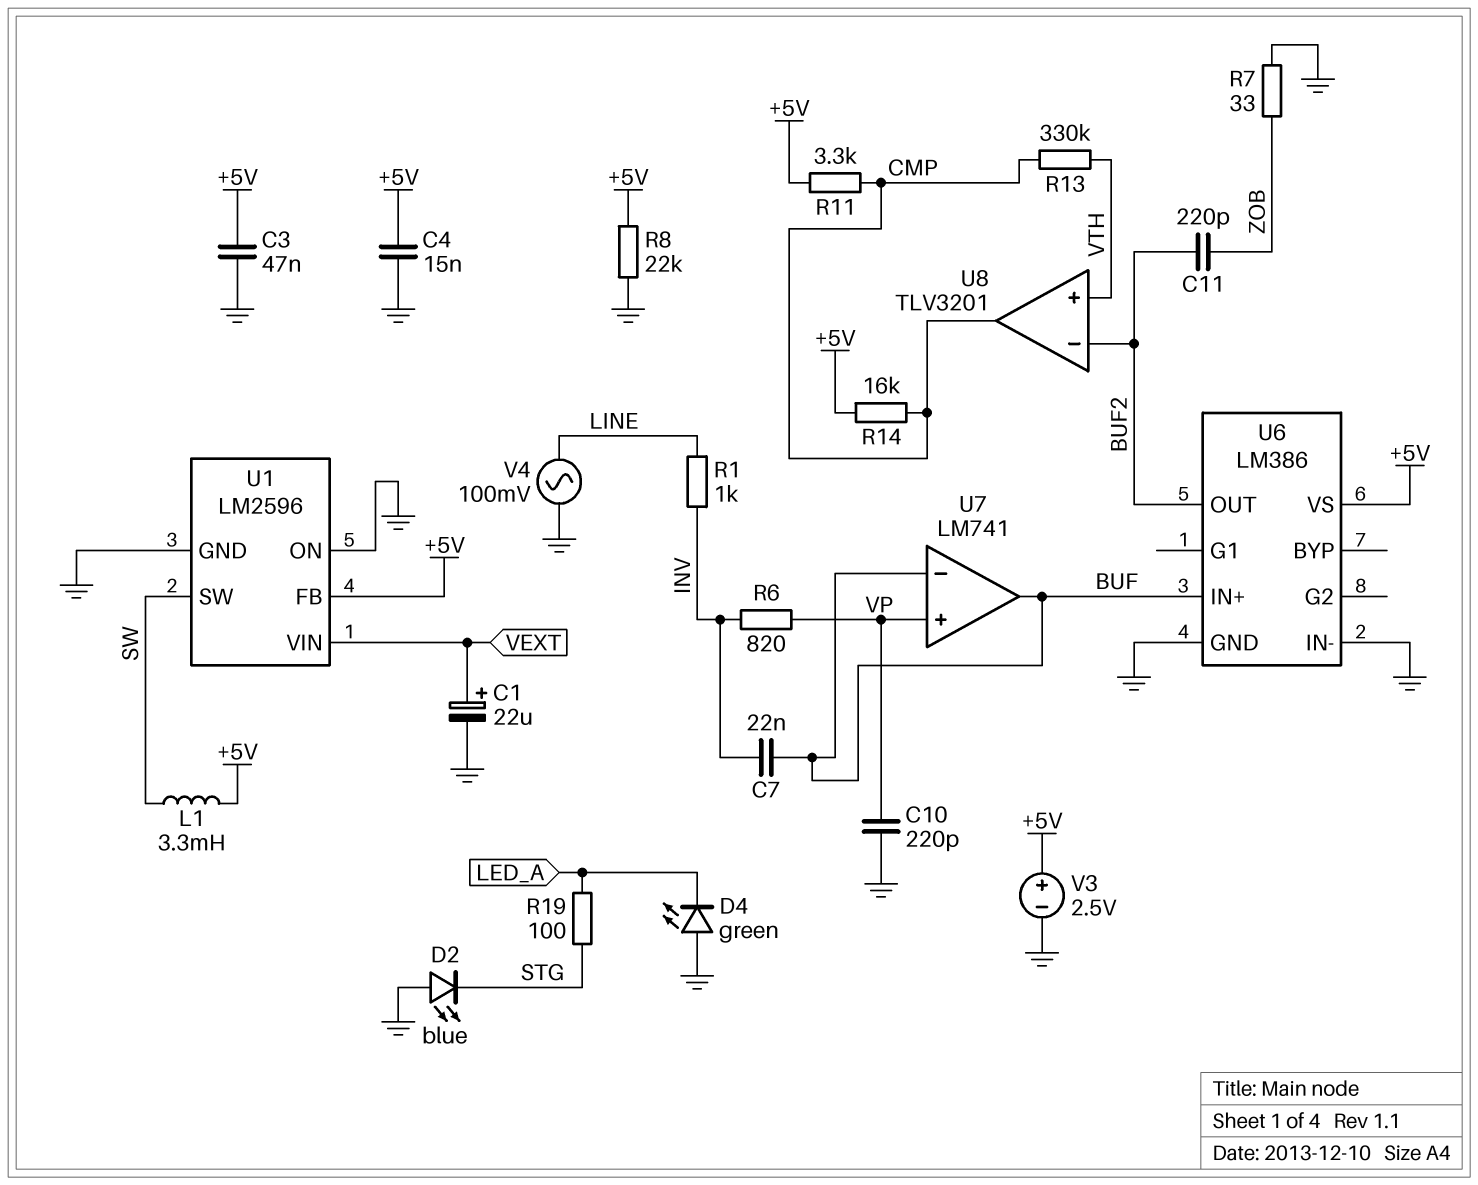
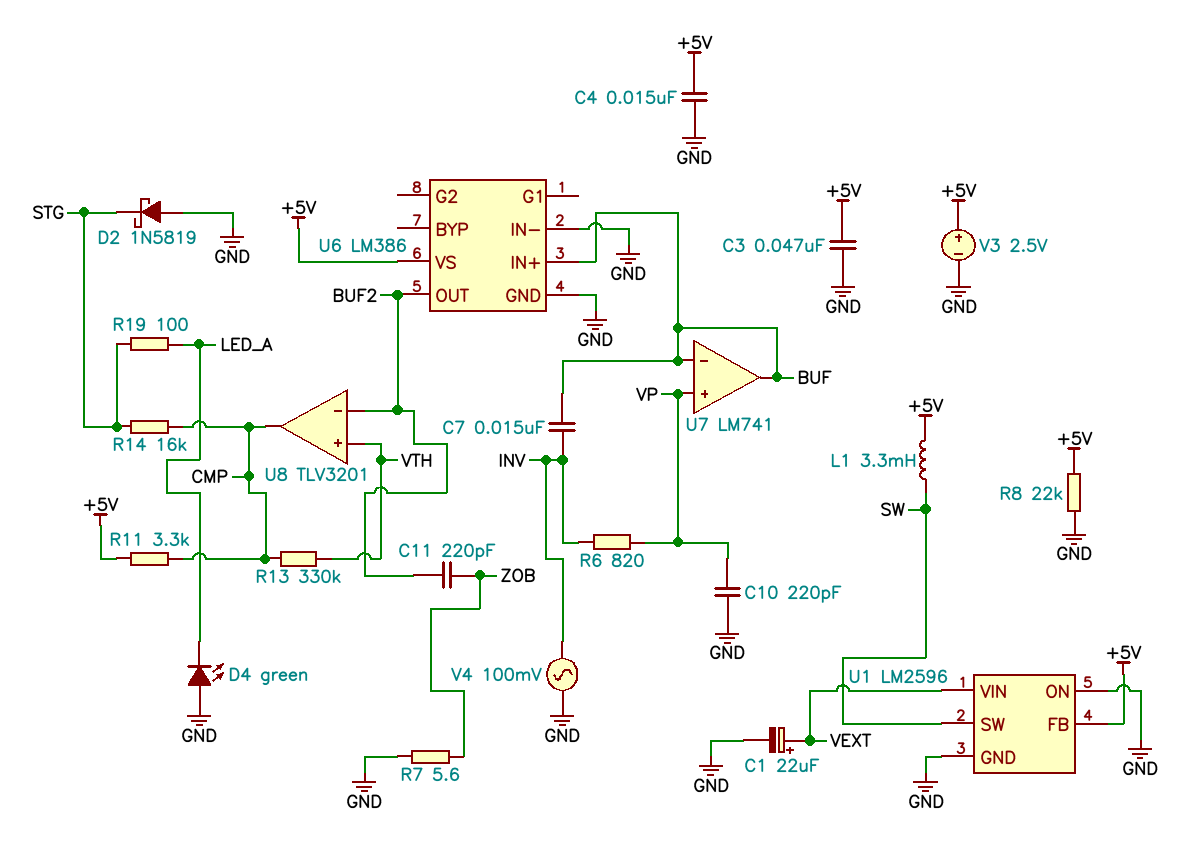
C7: 22nF (BUF, INV) -> 15nF (BUF, INV)
D2: LED blue (A GND, K STG) -> schottky 1N5819 (A GND, K STG)
R1: 1k (INV, LINE) -> none
R7: 33 (GND, ZOB) -> 5.6 (GND, ZOB)
R14: 16k (+5V, CMP) -> 16k (CMP, STG)
V4: AC 100mV (GND, LINE) -> AC 100mV (GND, INV)

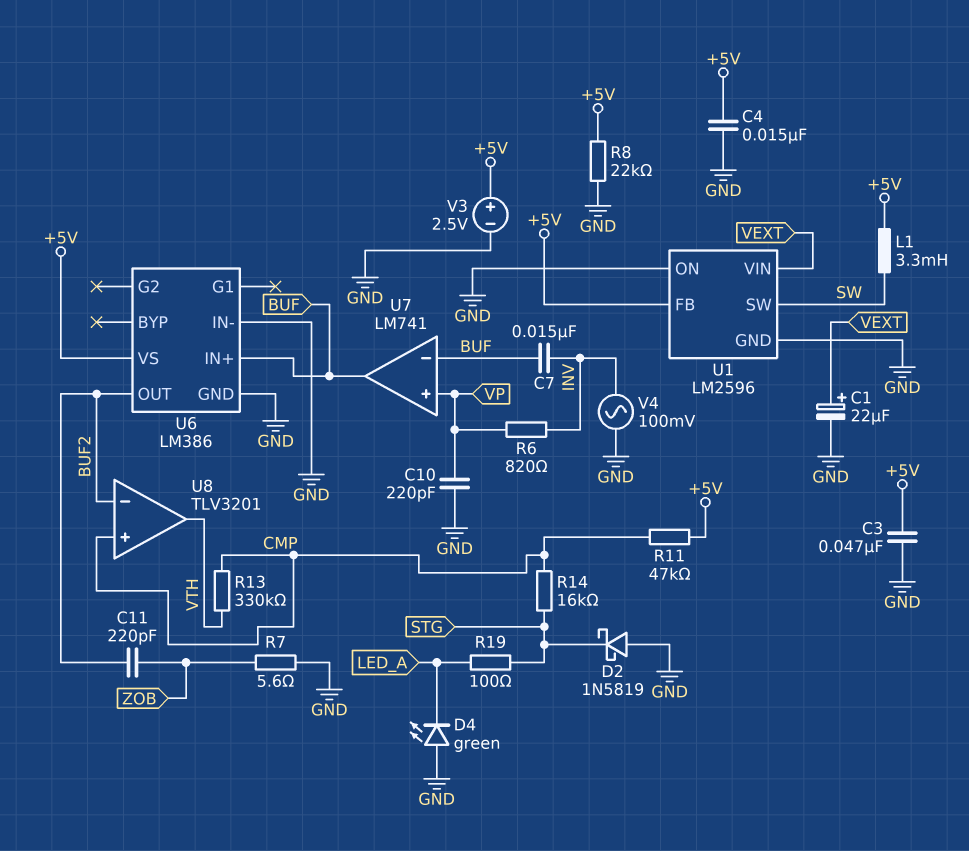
R11: 3.3k (+5V, CMP) -> 47k (+5V, CMP)
U8 pin in+: VTH -> CMP
U8 pin out: CMP -> VTH

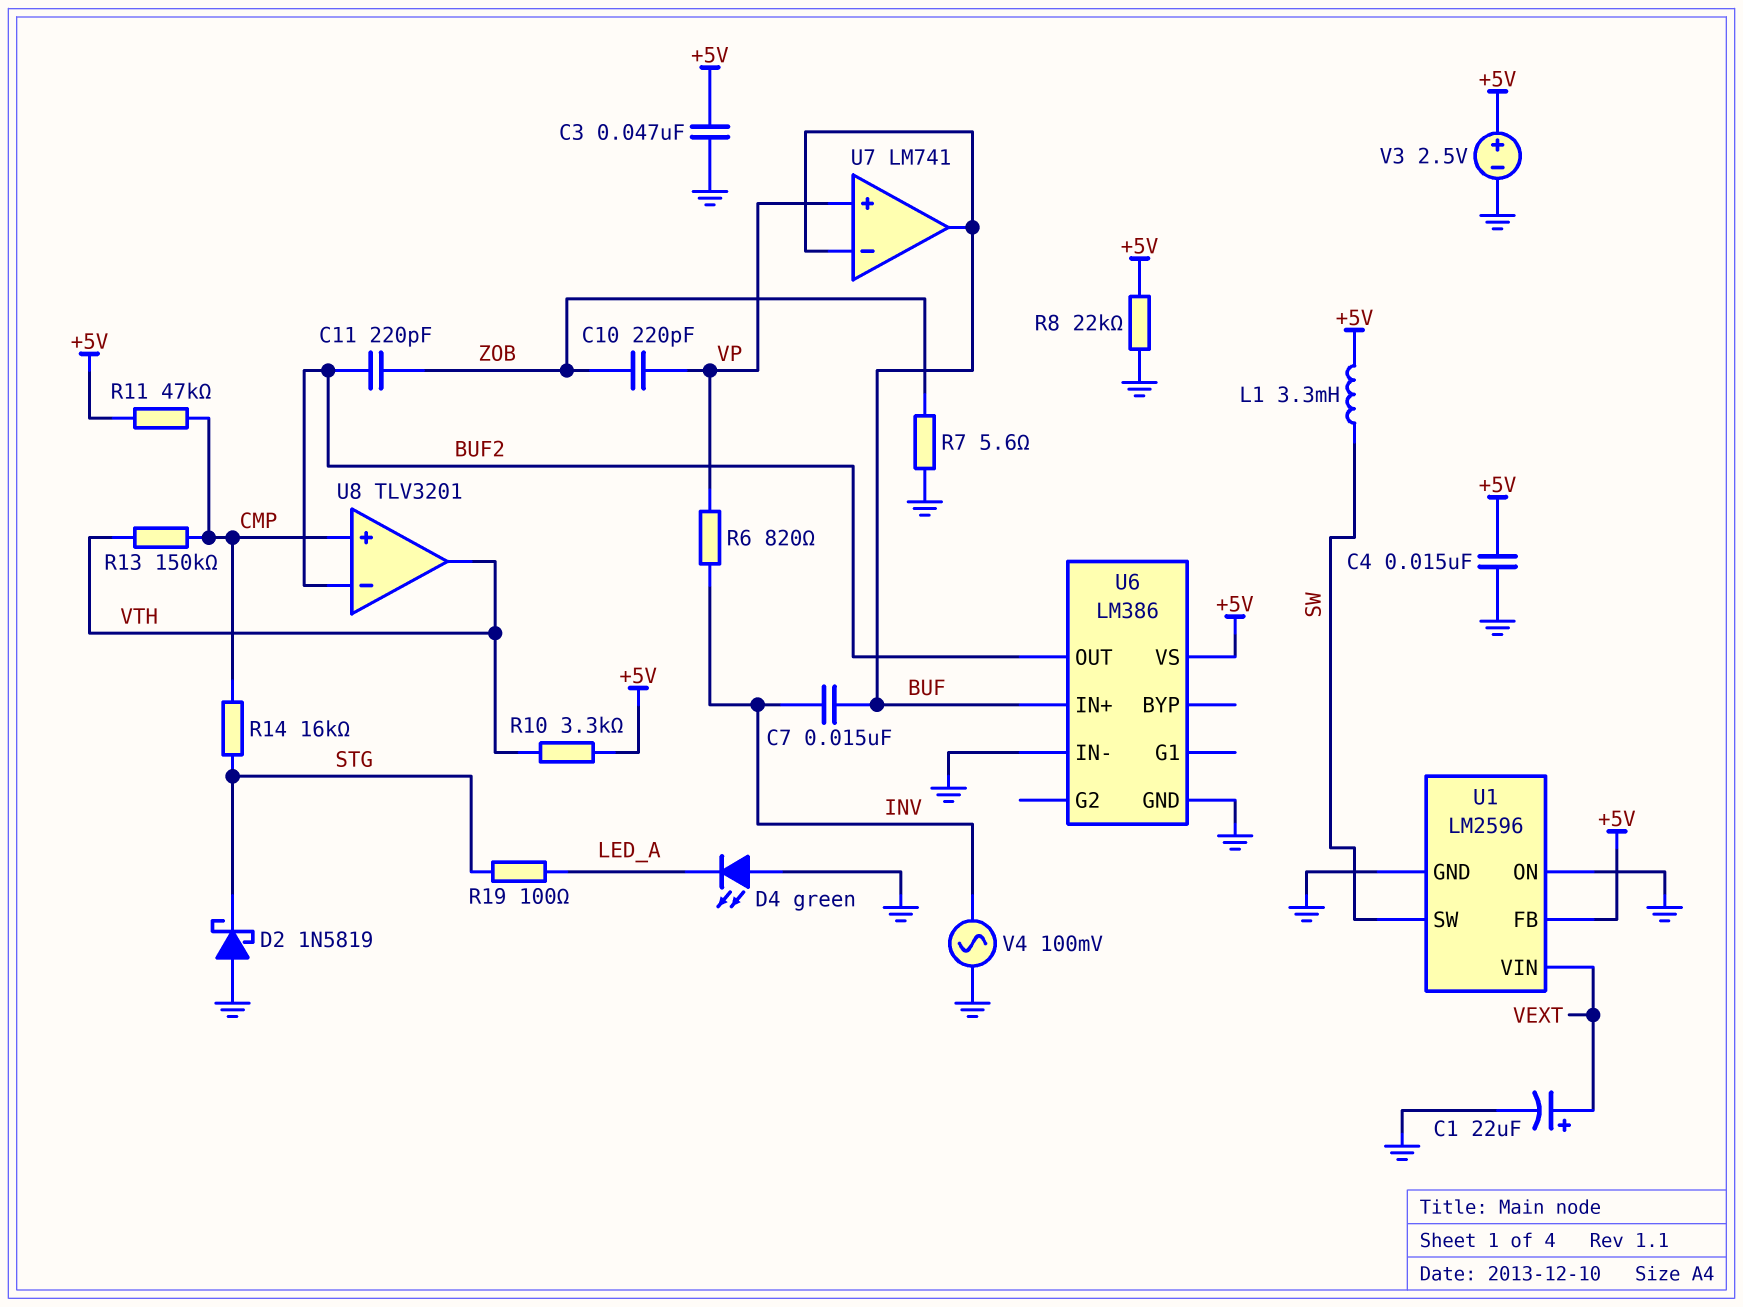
C10: 220pF (GND, VP) -> 220pF (VP, ZOB)
R10: none -> 3.3k (+5V, VTH)
R13: 330k (CMP, VTH) -> 150k (CMP, VTH)

